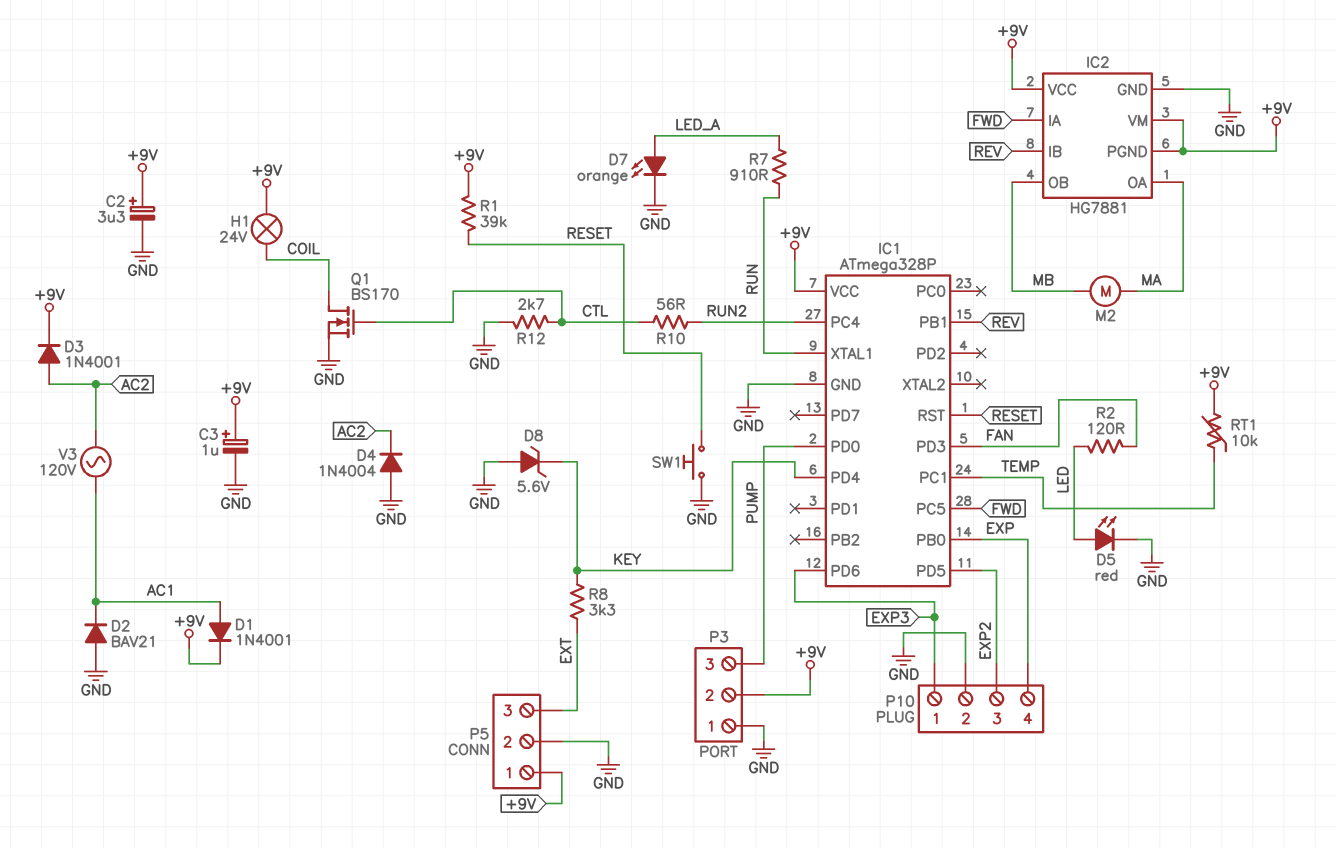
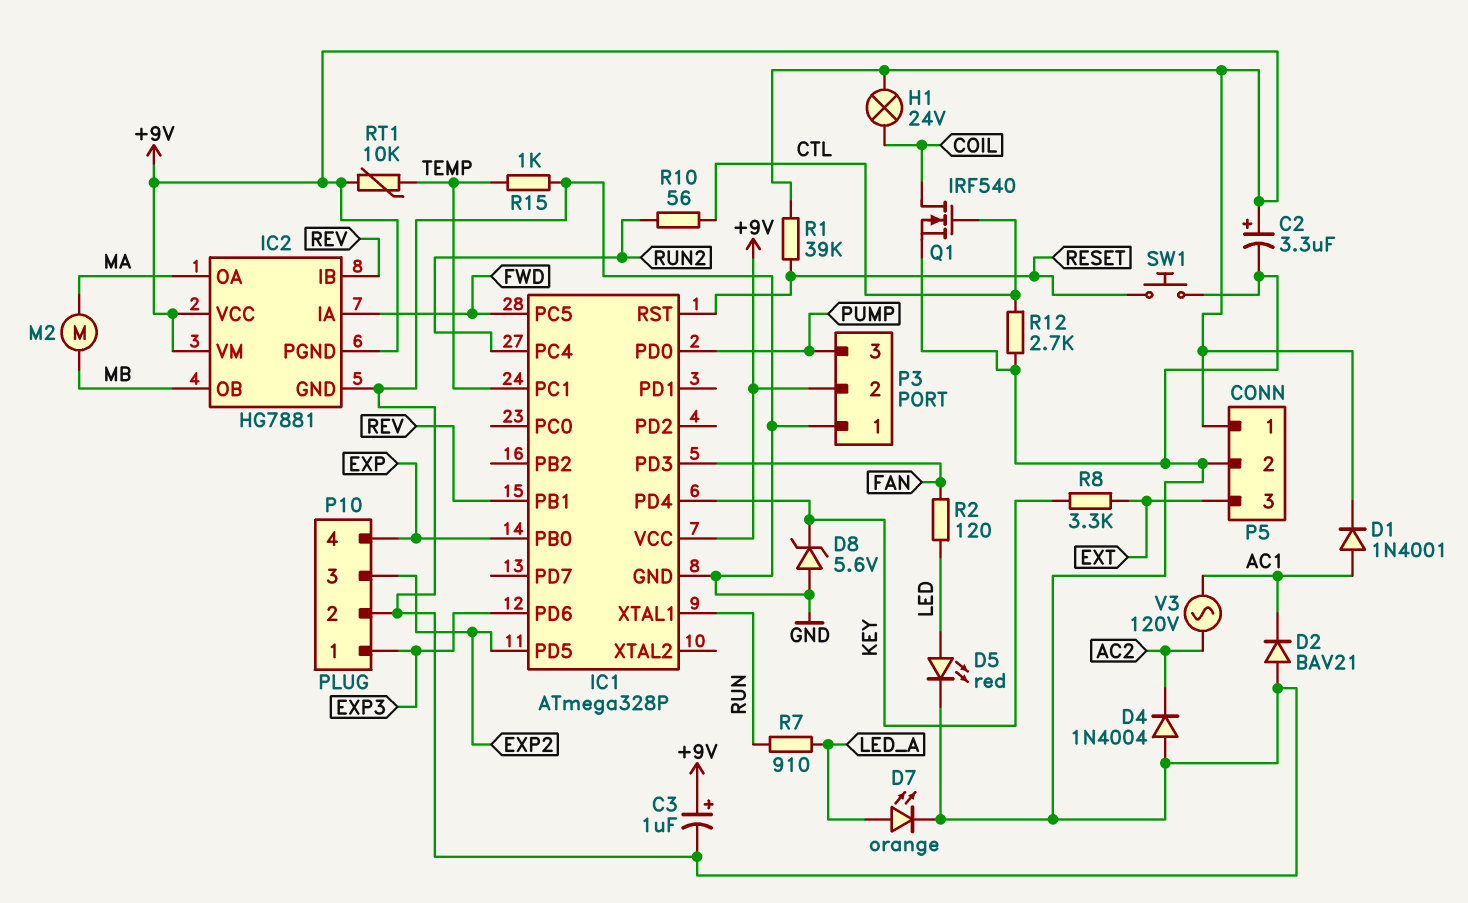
D3: diode 1N4001 (A AC2, K +9V) -> none
Q1: NMOS BS170 (G CTL, D COIL, S GND) -> NMOS IRF540 (G CTL, D COIL, S GND)
R15: none -> 1k (GND, TEMP)

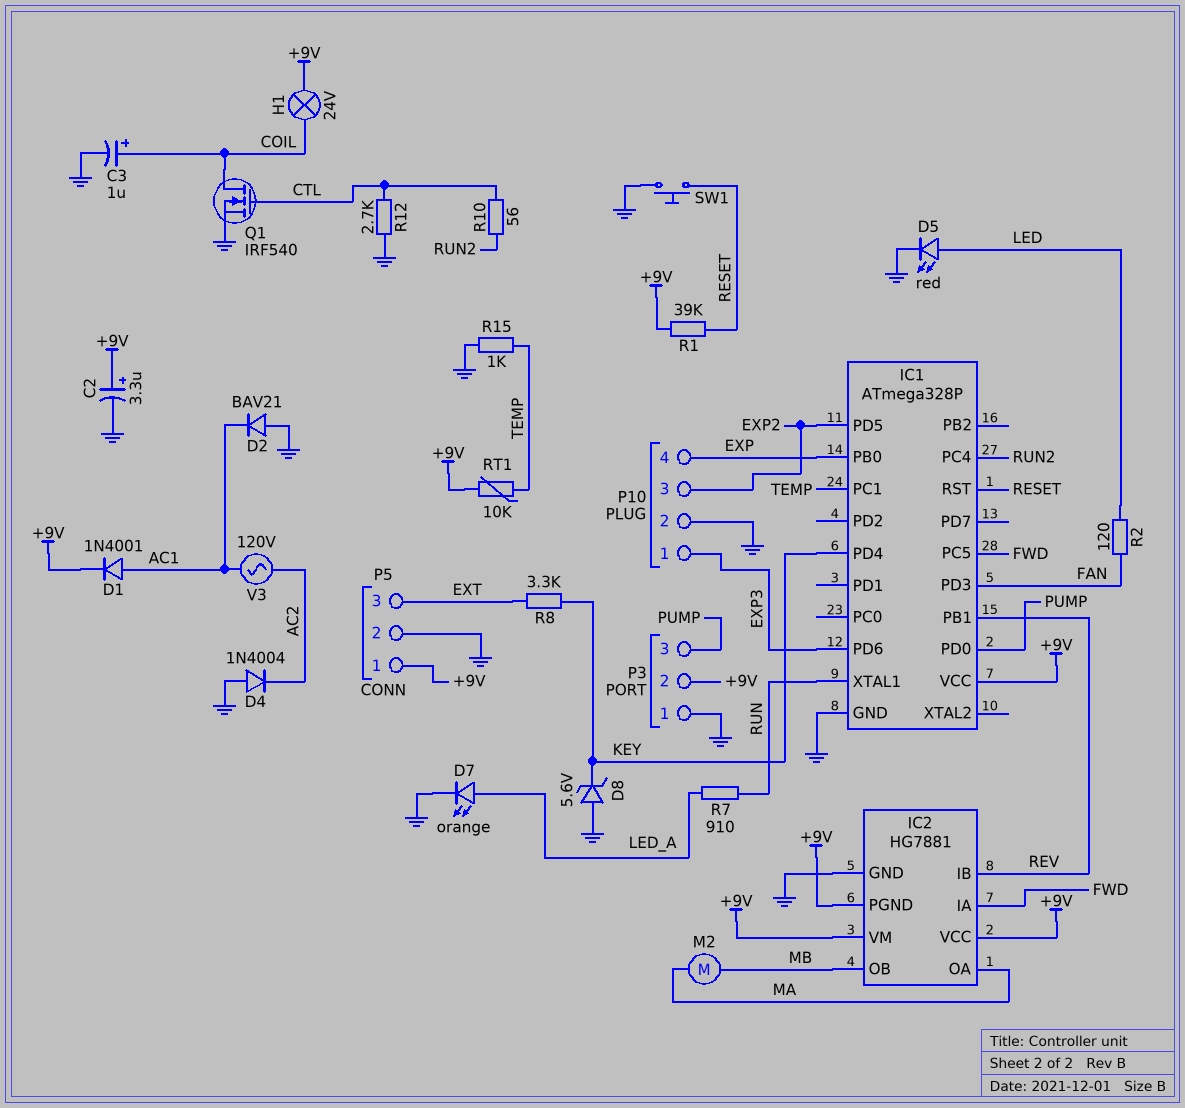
C3: 1uF (plus +9V, minus GND) -> 1uF (plus COIL, minus GND)

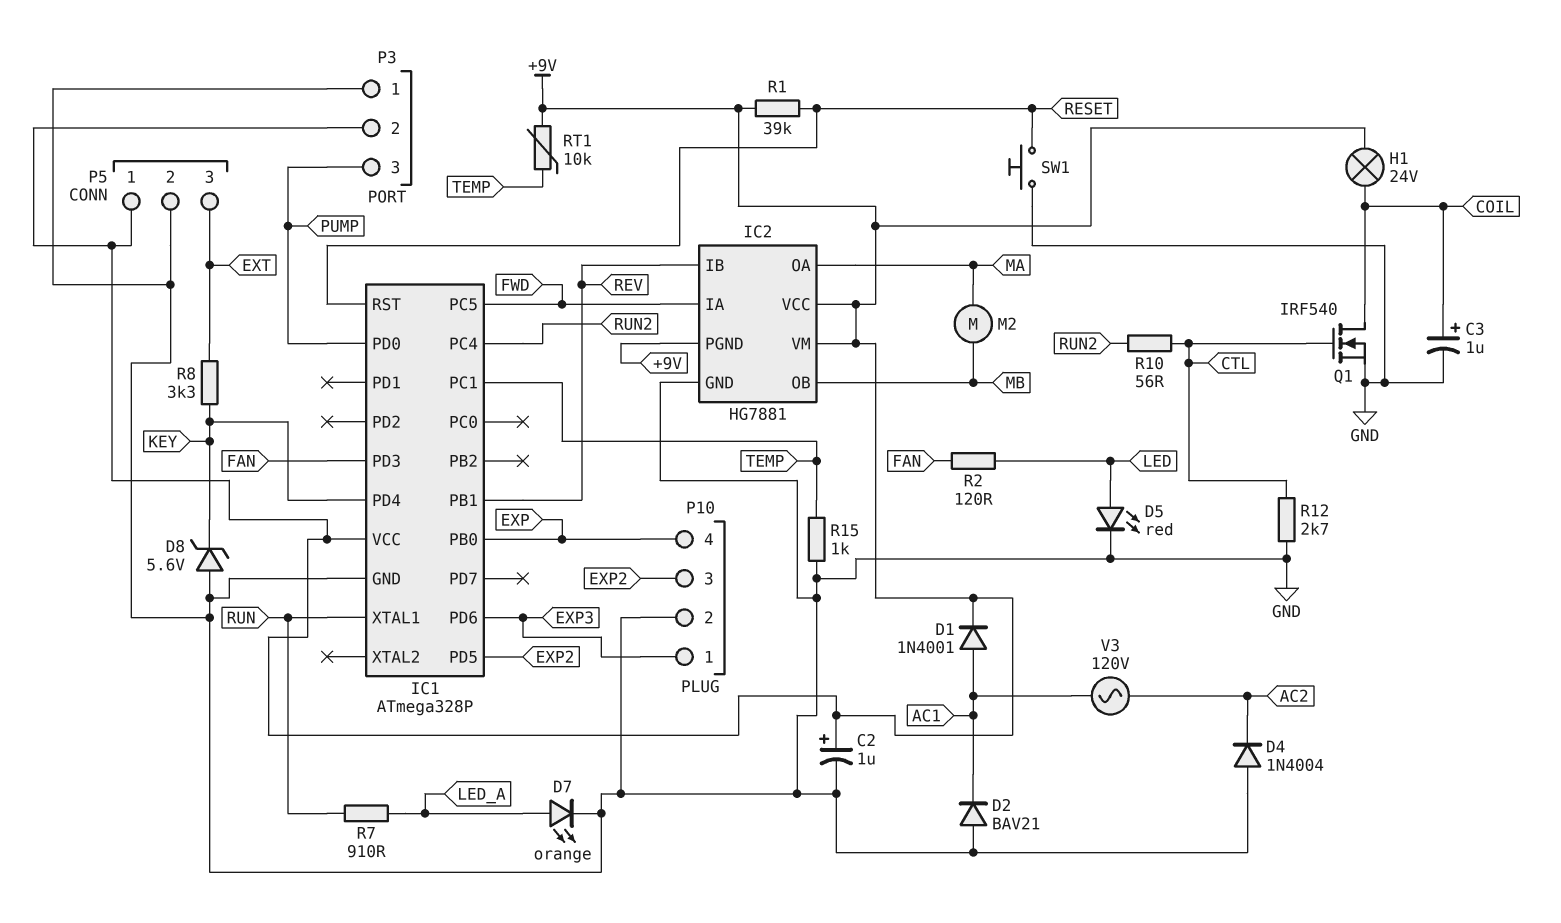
C2: 3.3uF (plus +9V, minus GND) -> 1uF (plus +9V, minus GND)

